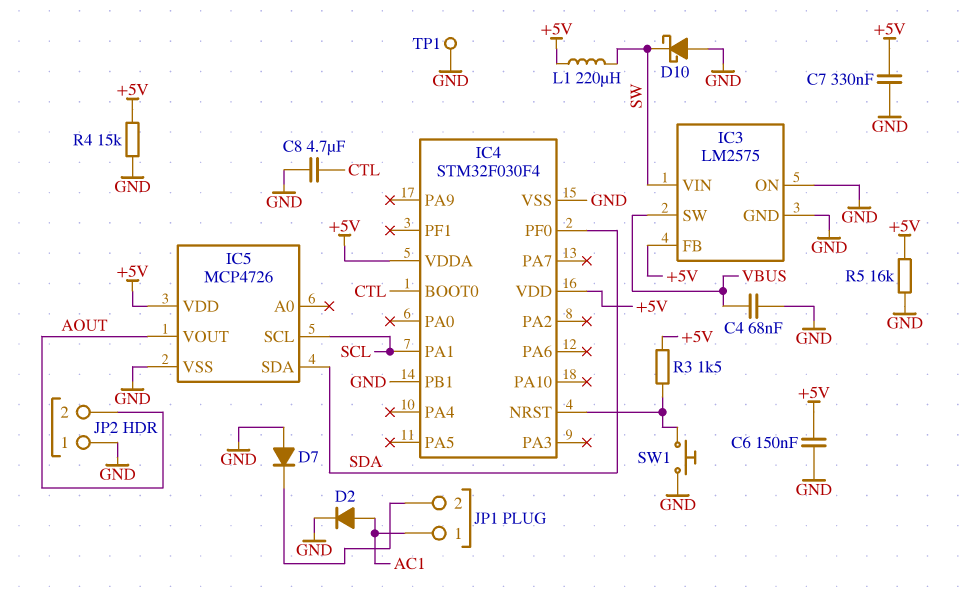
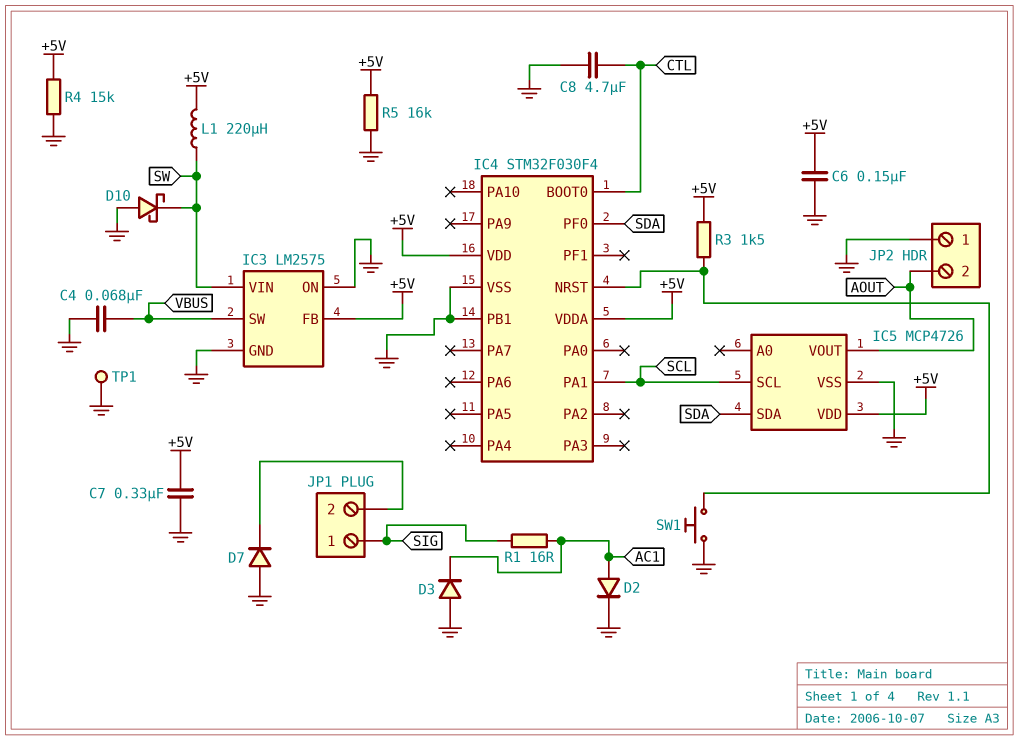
D3: none -> diode (A GND, K AC1)
JP1 pin 1: AC1 -> SIG
R1: none -> 16 (AC1, SIG)

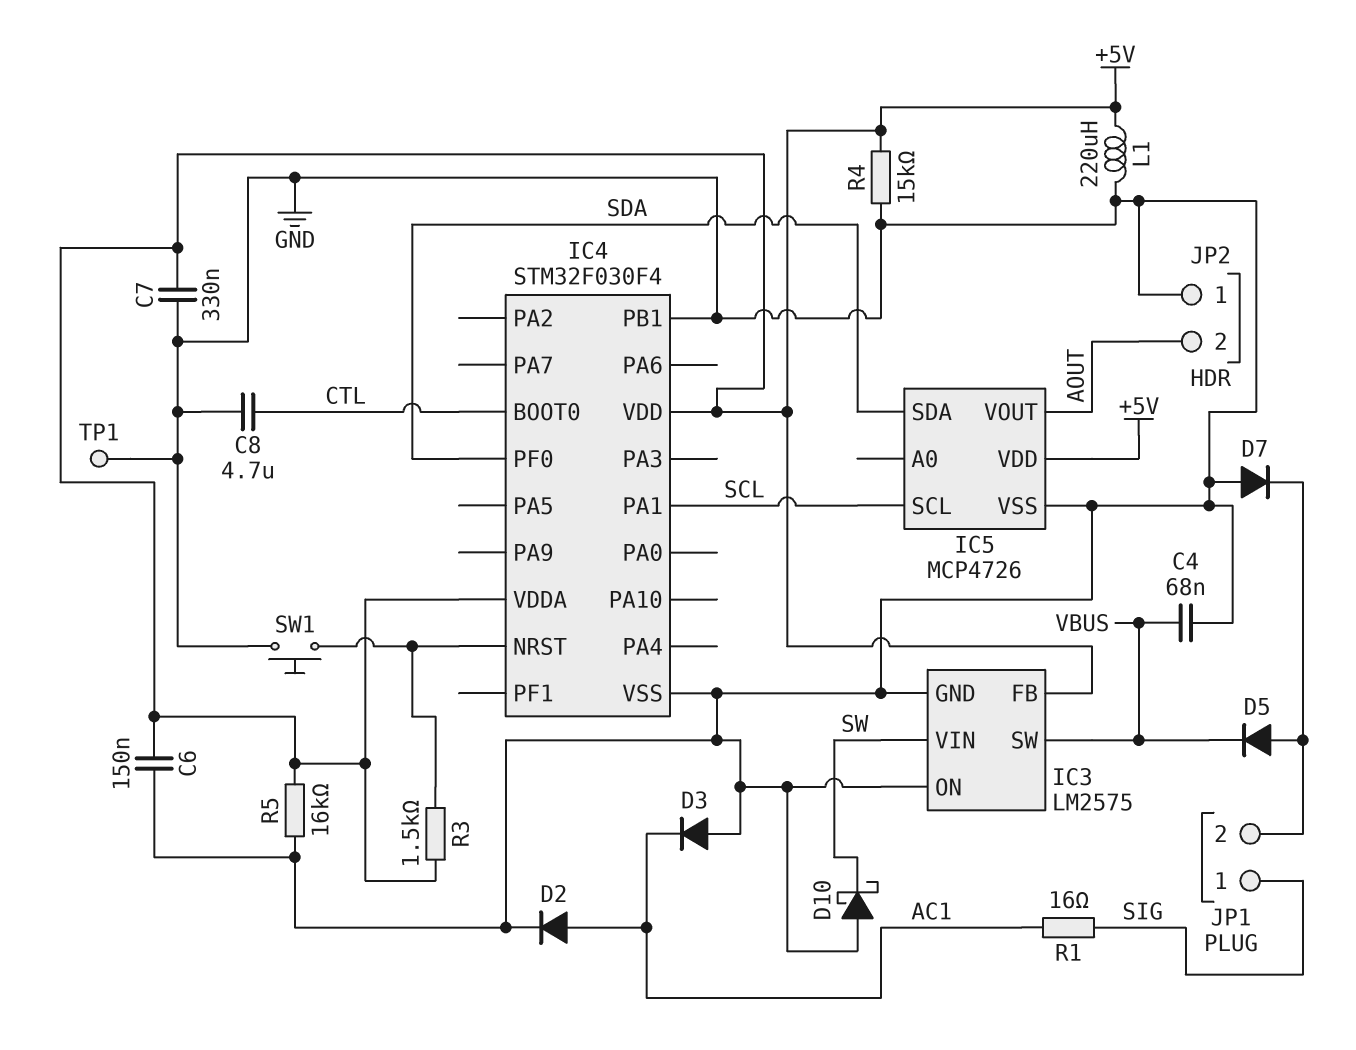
D5: none -> diode (A JP1/2, K VBUS)
L1: 220uH (+5V, SW) -> 220uH (+5V, GND)

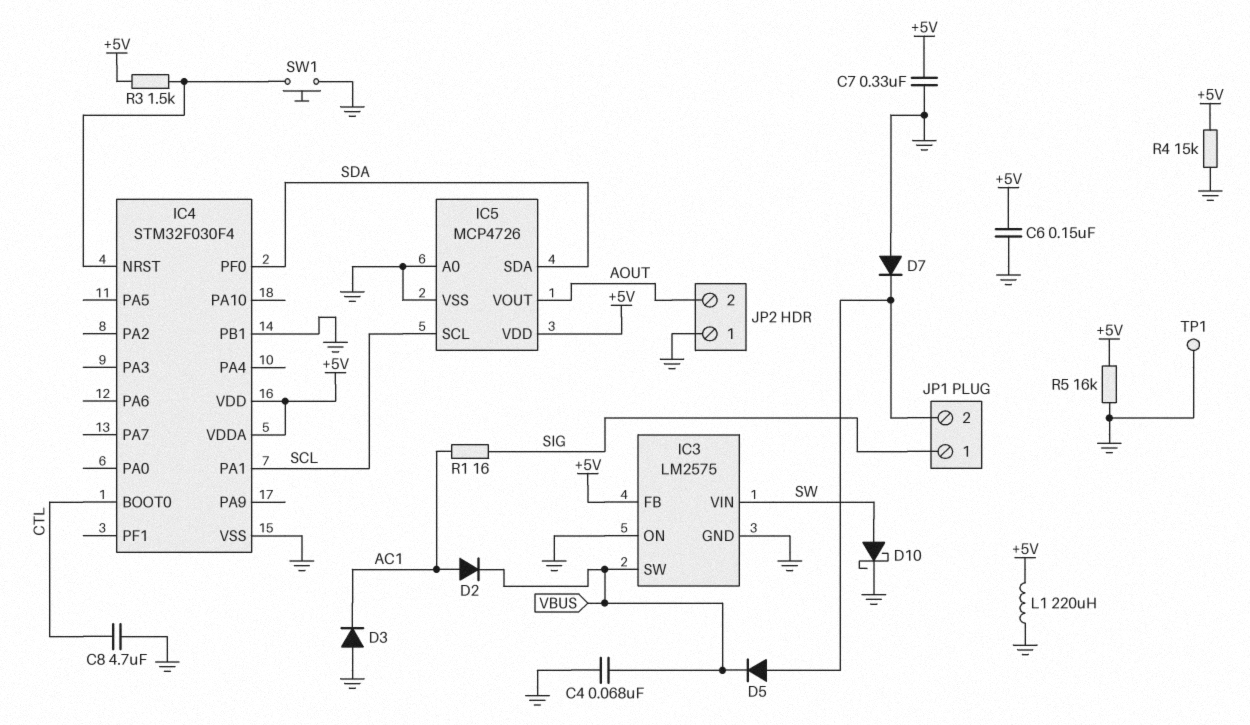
D2: diode (A AC1, K GND) -> diode (A AC1, K VBUS)
D10: schottky (A GND, K SW) -> schottky (A SW, K GND)
IC5 pin A0: none -> GND

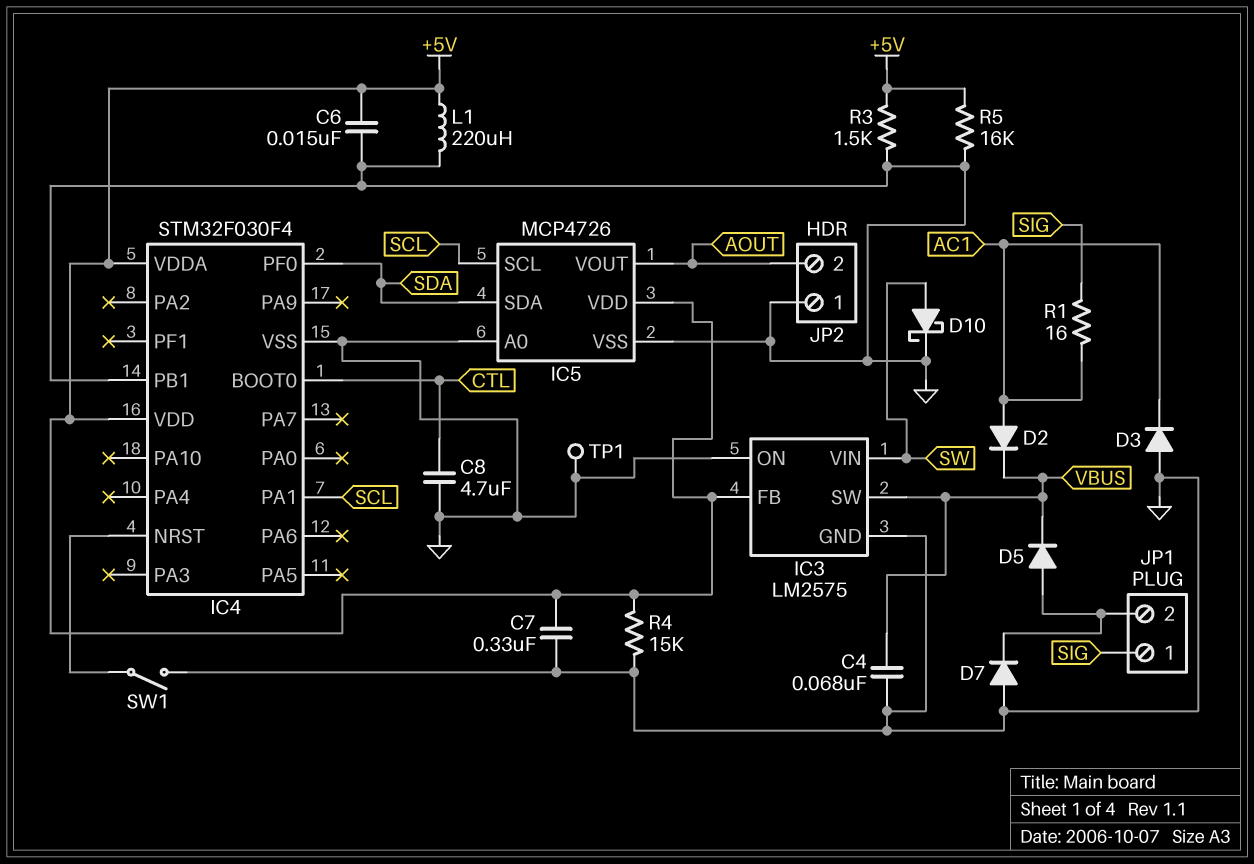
C6: 150nF (+5V, GND) -> 15nF (+5V, GND)
R3: 1.5k (+5V, IC4/NRST) -> 1.5k (+5V, GND)
SW1: button (GND, IC4/NRST) -> switch (GND, IC4/NRST)

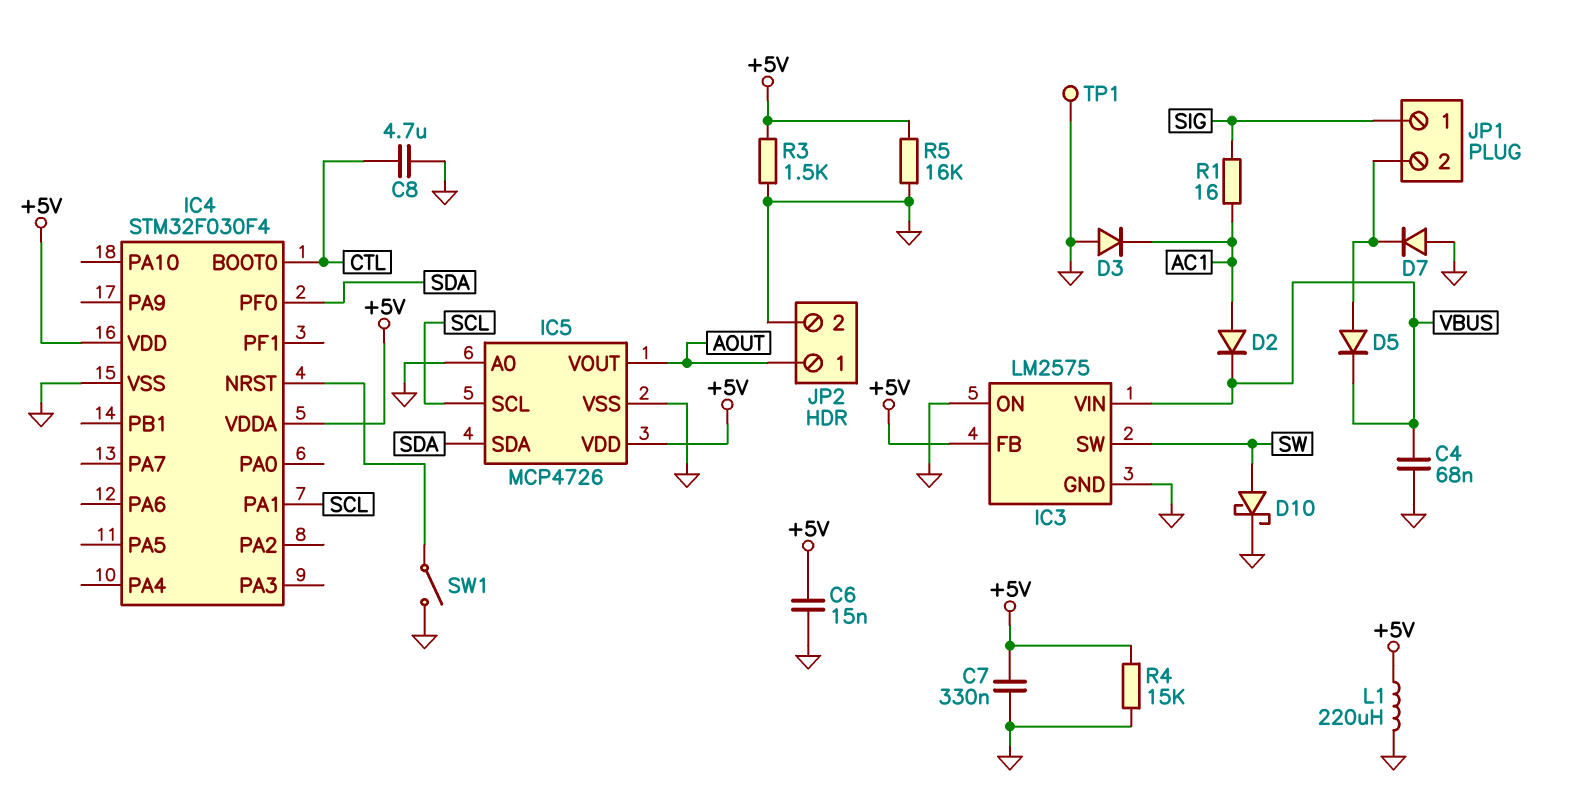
IC3 pin SW: VBUS -> SW
IC3 pin VIN: SW -> VBUS
IC4 pin PB1: GND -> none
JP2 pin 1: GND -> AOUT
JP2 pin 2: AOUT -> GND

